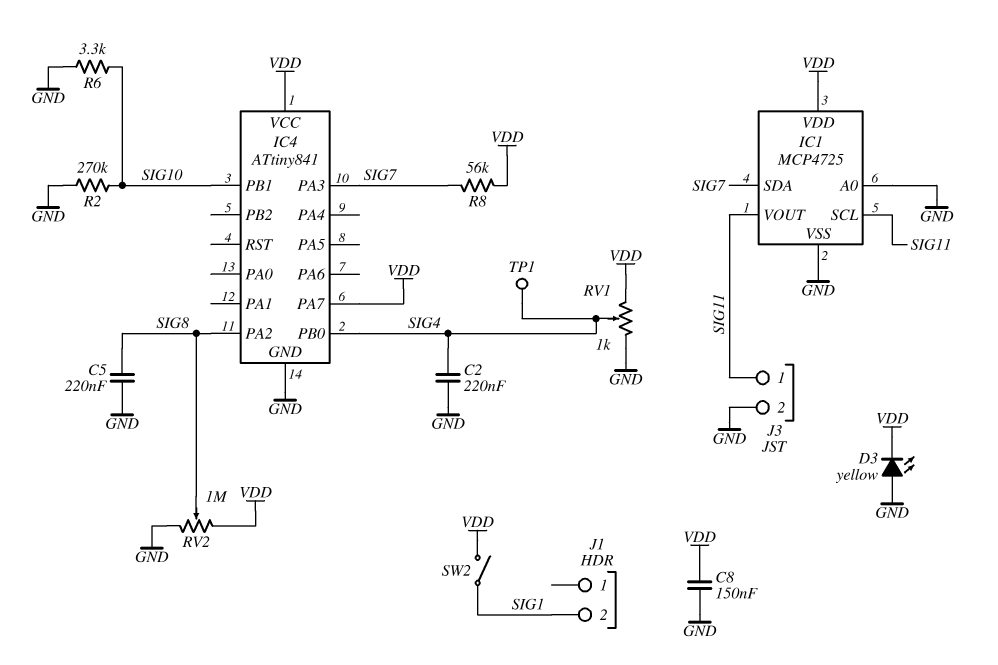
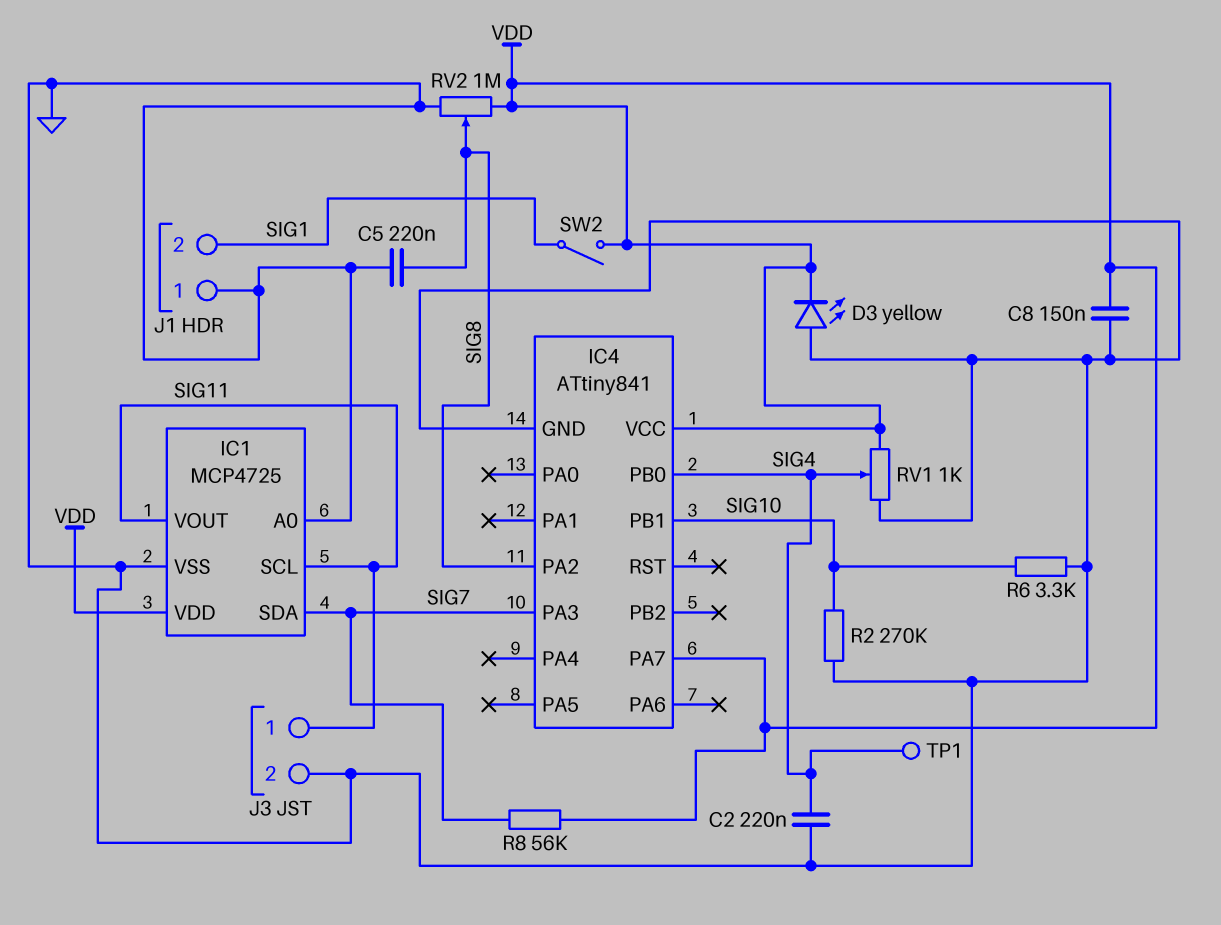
J1 pin 1: none -> GND

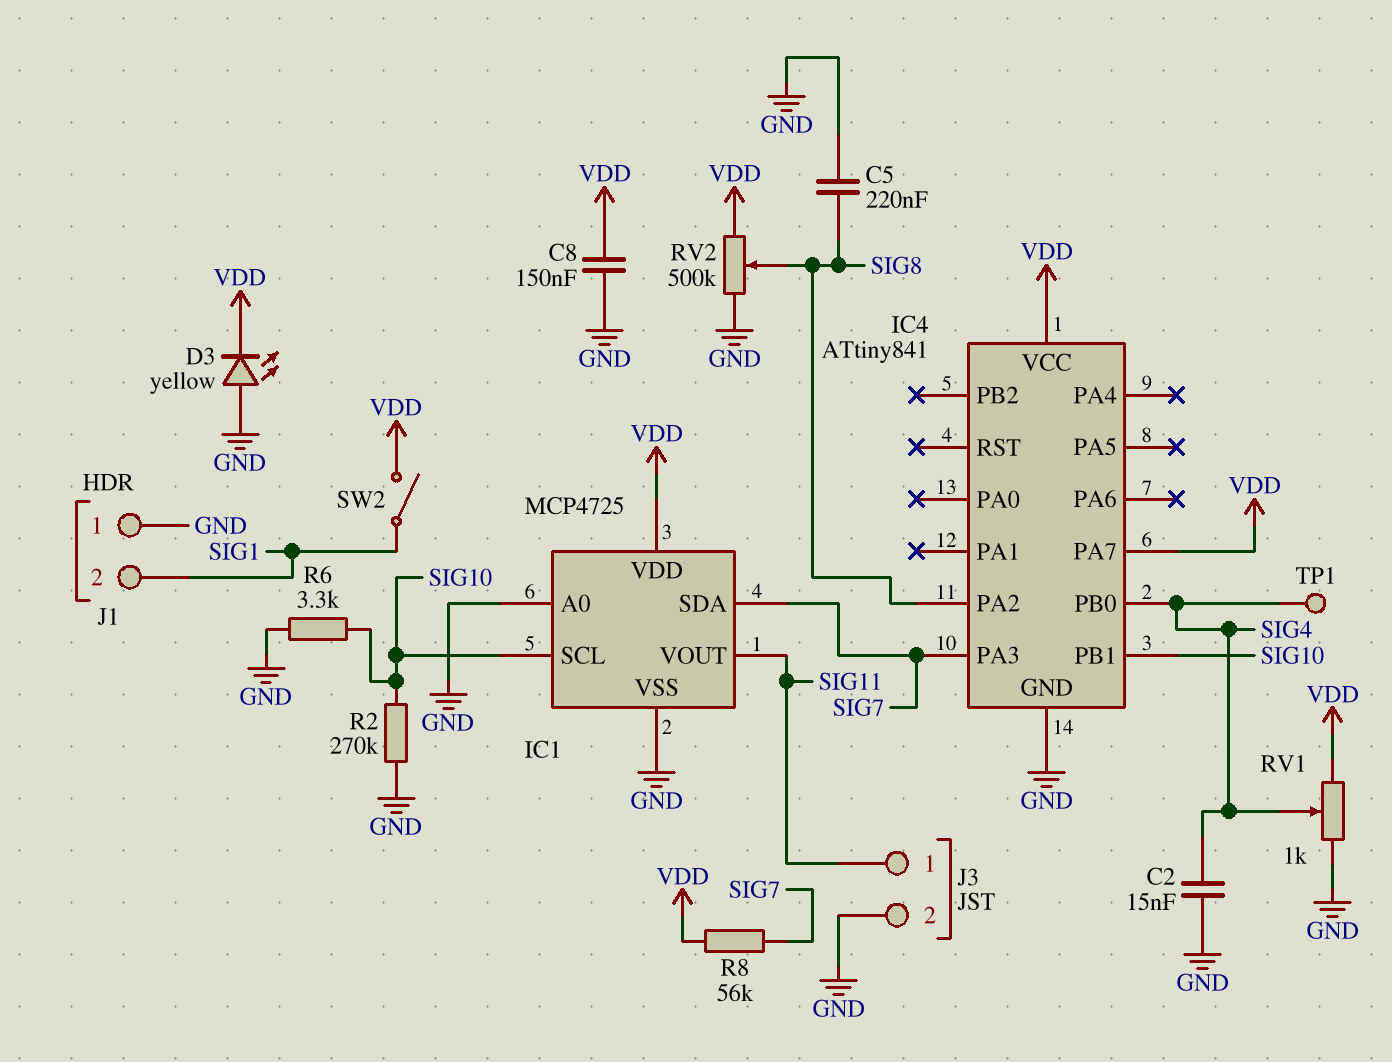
C2: 220nF (GND, SIG4) -> 15nF (GND, SIG4)
IC1 pin SCL: SIG11 -> SIG10
RV2: 1M (GND, VDD, wiper SIG8) -> 500k (GND, VDD, wiper SIG8)

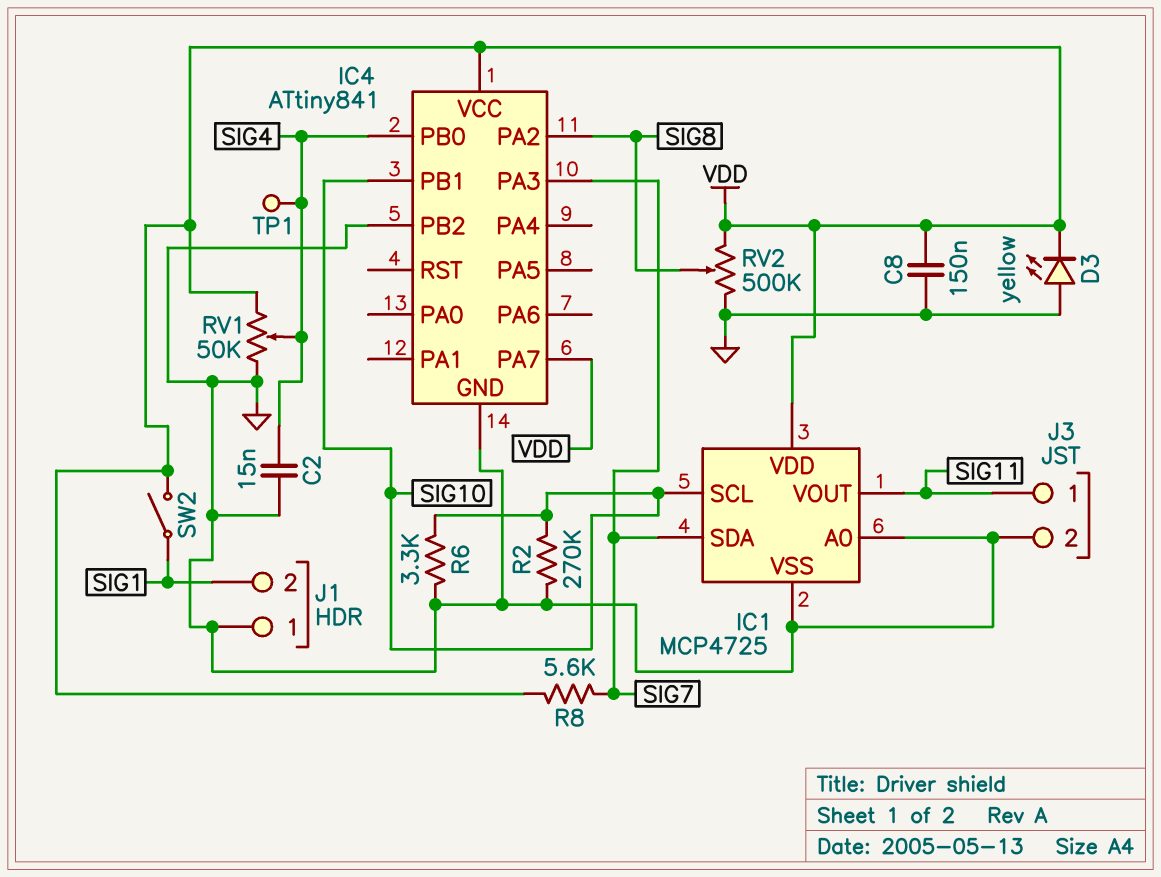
C5: 220nF (GND, SIG8) -> none
IC4 pin PB2: none -> GND
R8: 56k (SIG7, VDD) -> 5.6k (SIG7, VDD)
RV1: 1k (GND, VDD, wiper SIG4) -> 50k (GND, VDD, wiper SIG4)

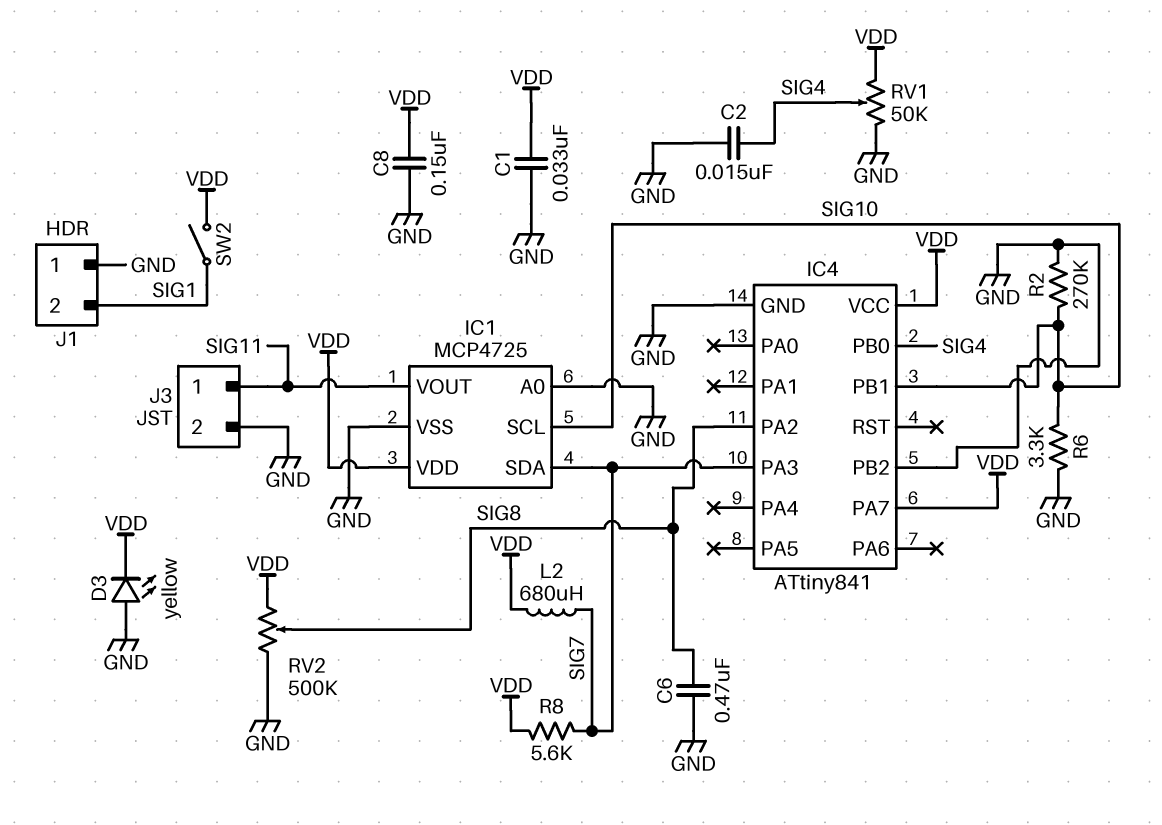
C1: none -> 33nF (GND, VDD)
C6: none -> 470nF (GND, SIG8)
L2: none -> 680uH (SIG7, VDD)
TP1: test point (SIG4) -> none

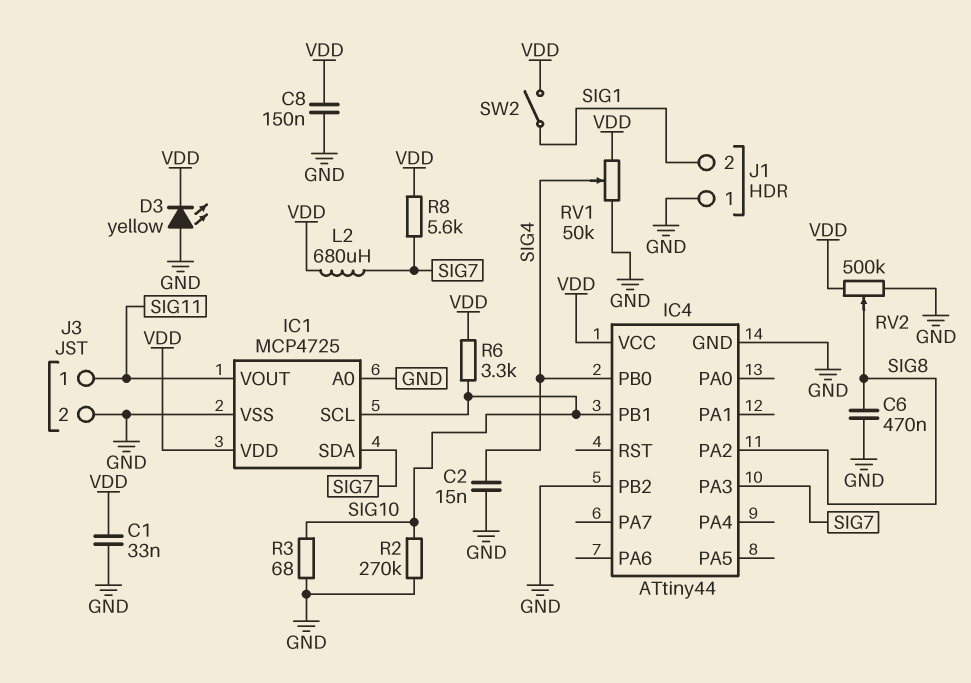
IC4: ATtiny841 -> ATtiny44
IC4 pin PA7: VDD -> none
R3: none -> 68 (GND, SIG10)
R6: 3.3k (GND, SIG10) -> 3.3k (SIG10, VDD)

